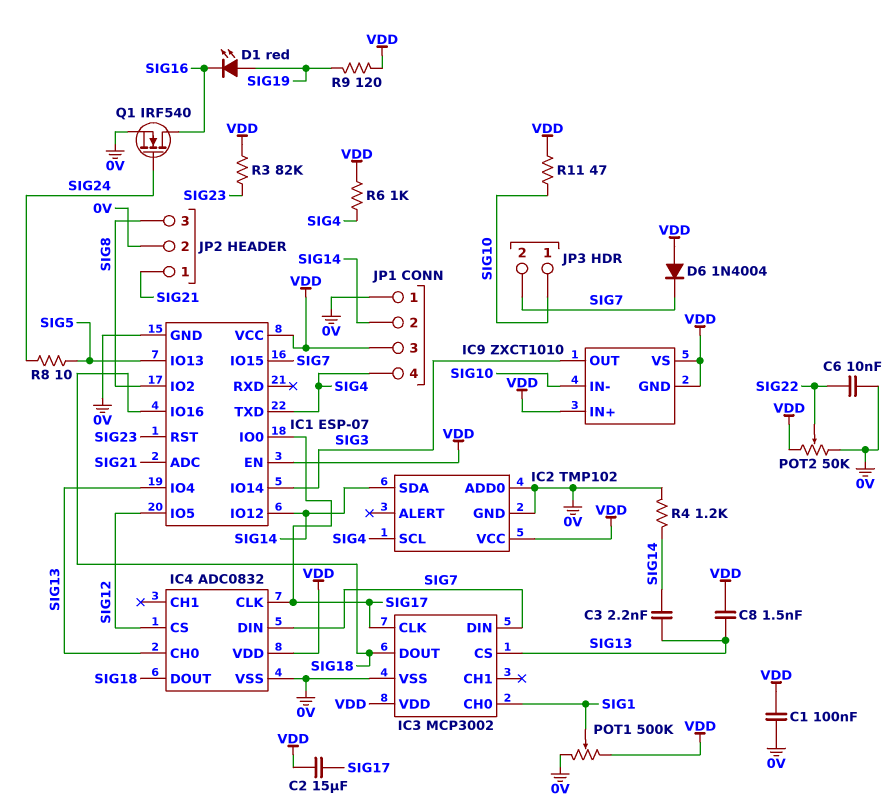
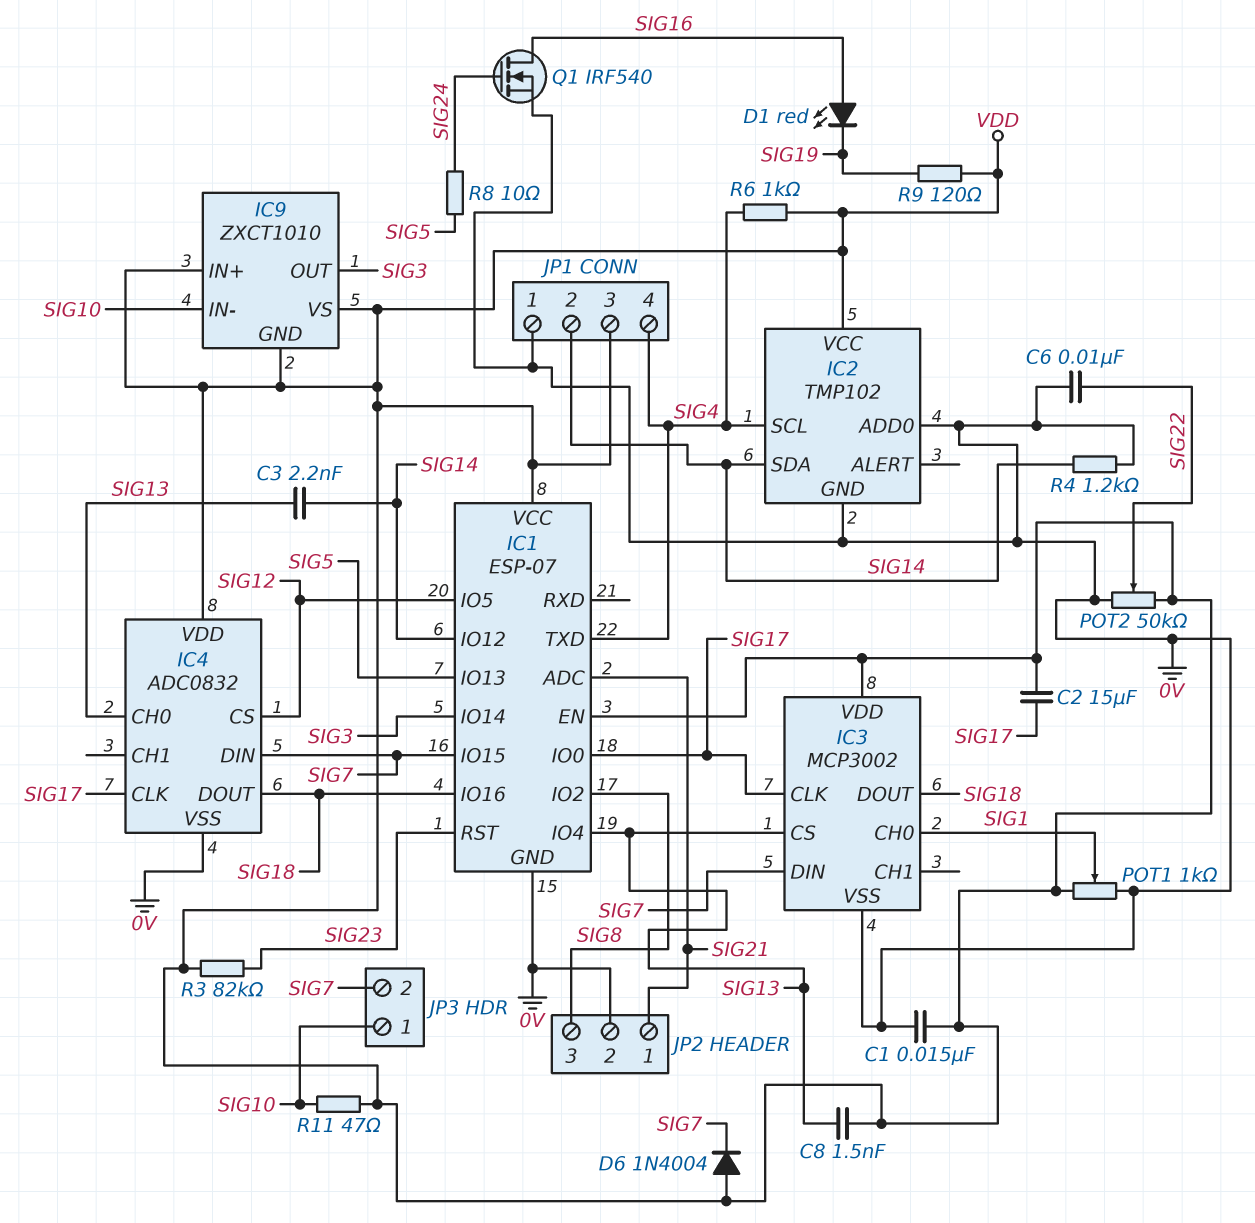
C1: 100nF (0V, VDD) -> 15nF (0V, VDD)
D1: LED red (A SIG19, K SIG16) -> LED red (A SIG16, K SIG19)
POT1: 500k (0V, VDD, wiper SIG1) -> 1k (0V, VDD, wiper SIG1)

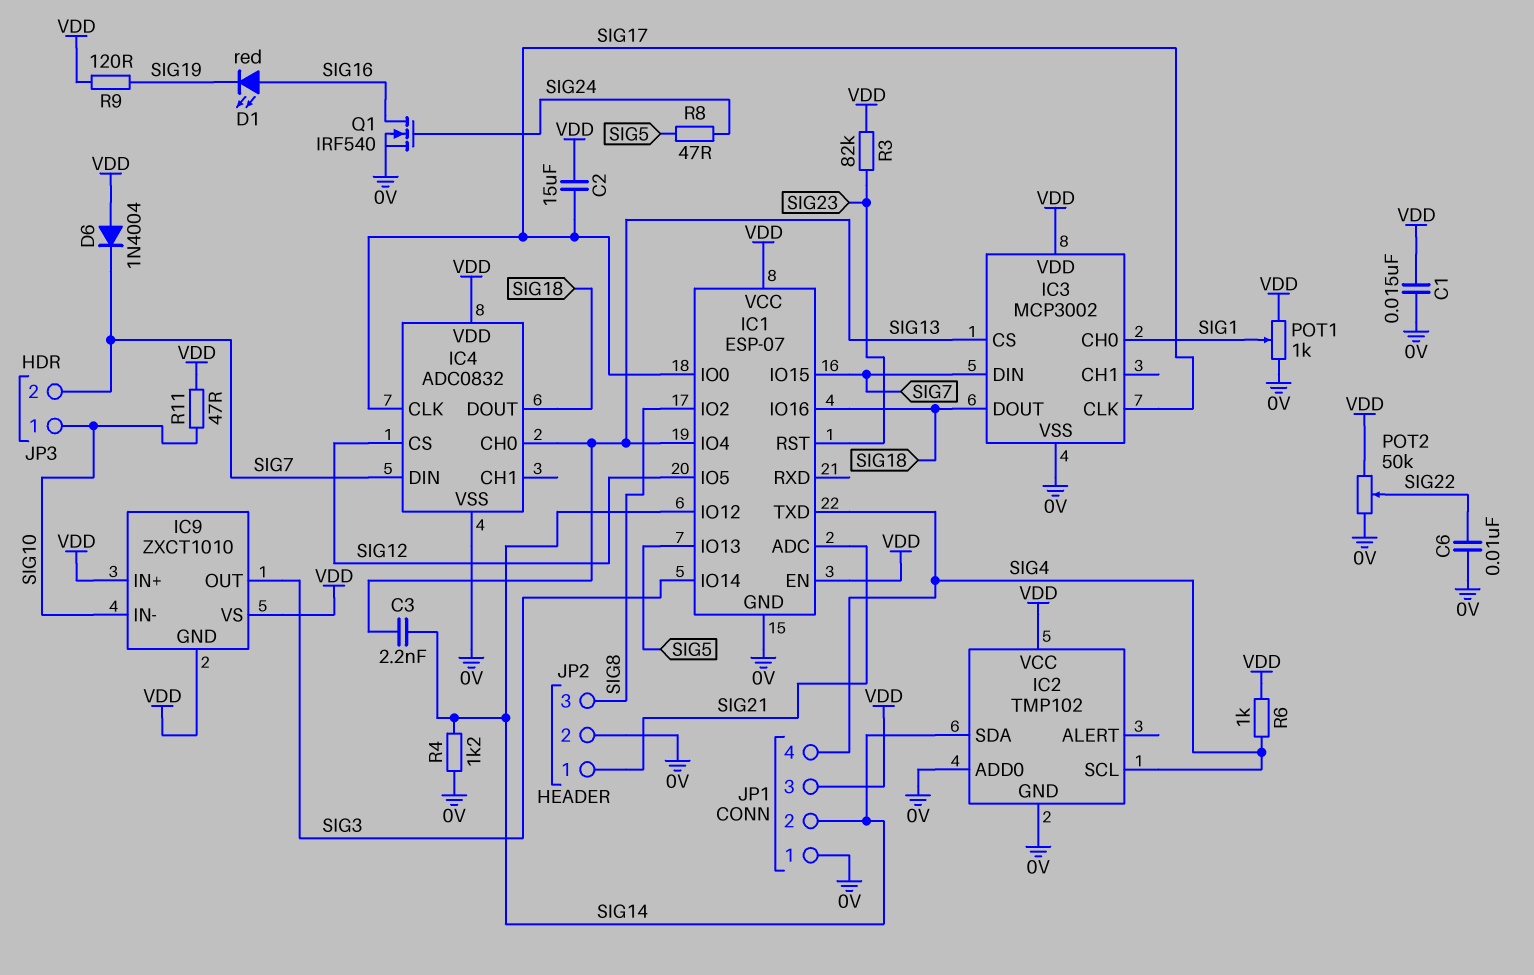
C8: 1.5nF (SIG13, VDD) -> none
R8: 10 (SIG5, SIG24) -> 47 (SIG5, SIG24)

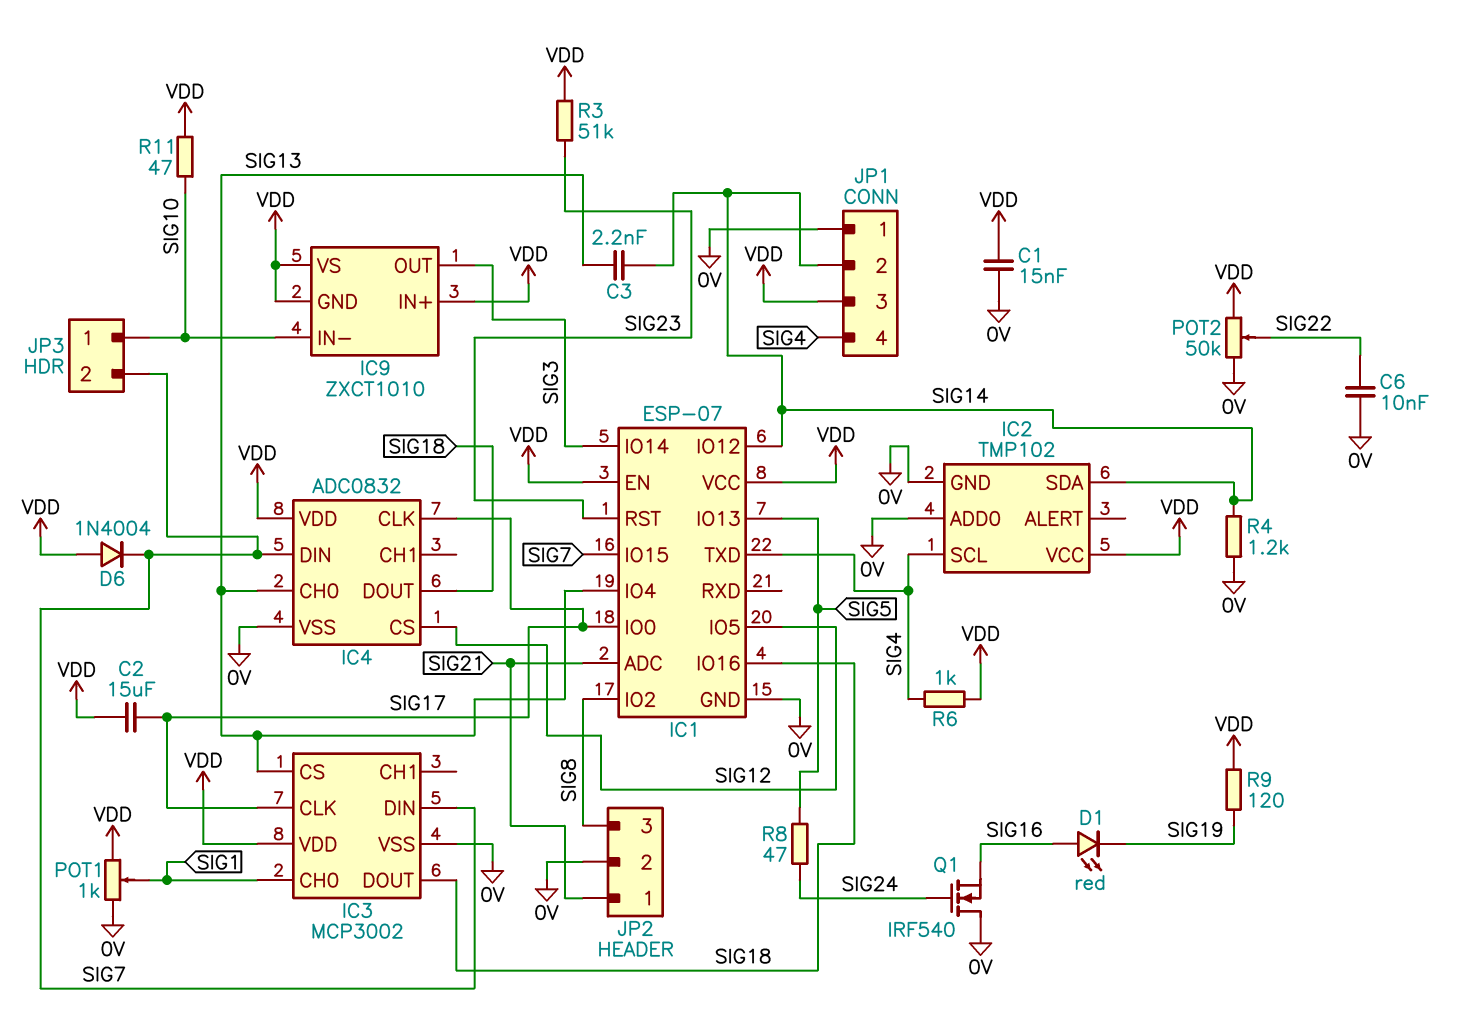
Q1: NMOS IRF540 (G SIG24, D SIG16, S 0V) -> NMOS IRF540 (G SIG24, D 0V, S SIG16)
R3: 82k (SIG23, VDD) -> 51k (SIG23, VDD)

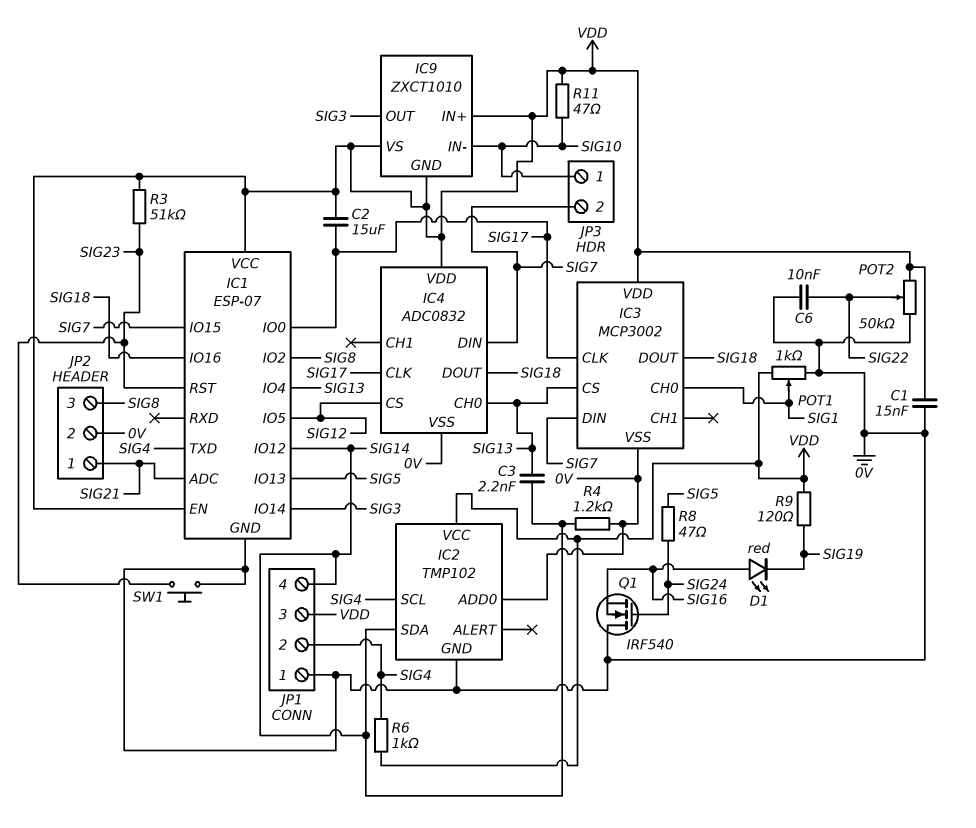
D6: diode 1N4004 (A VDD, K SIG7) -> none
JP1 pin 2: SIG14 -> SIG4
JP1 pin 4: SIG4 -> SIG14
SW1: none -> button (0V, SIG23)

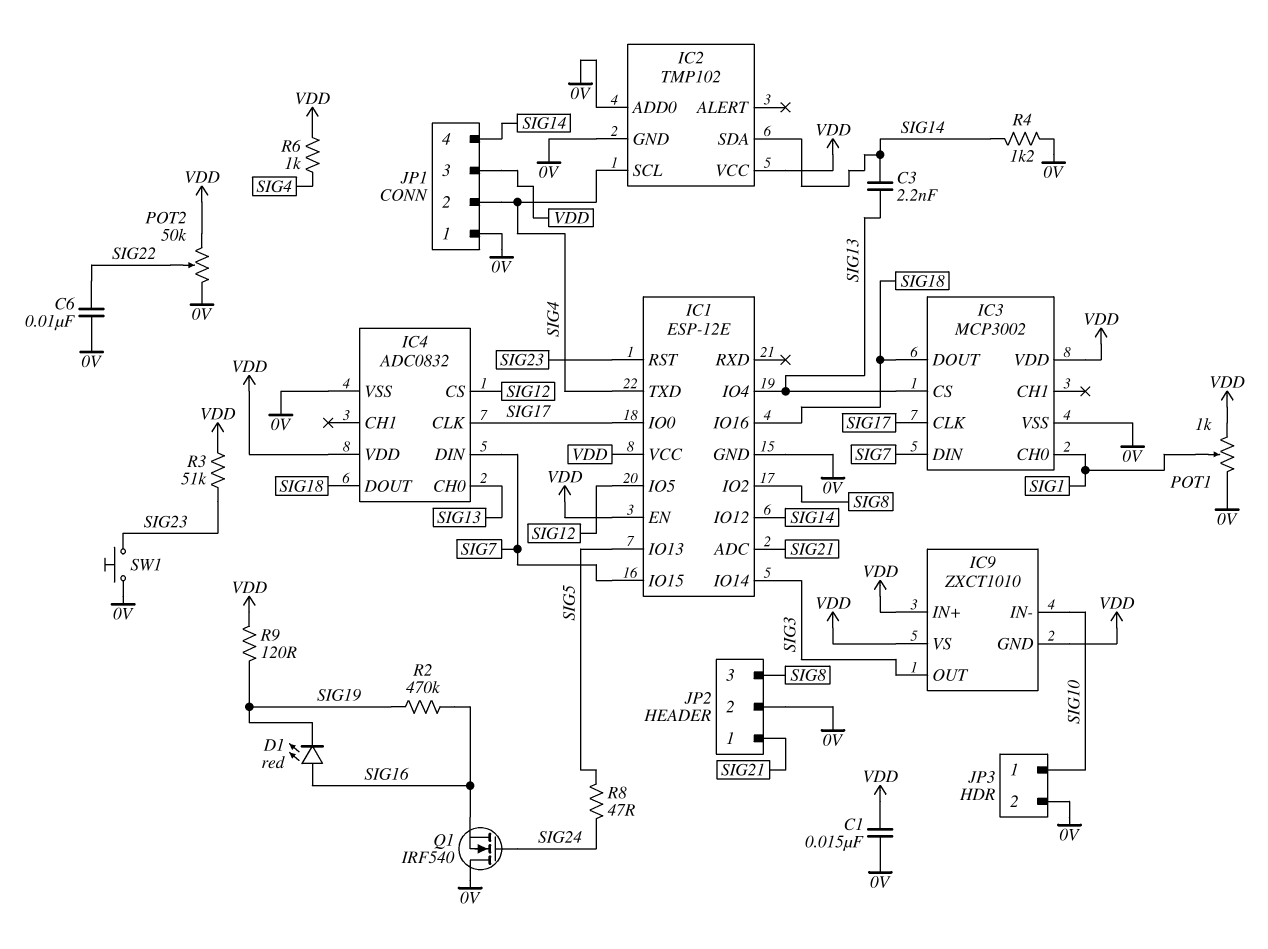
C2: 15uF (SIG17, VDD) -> none
IC1: ESP-07 -> ESP-12E
JP3 pin 2: SIG7 -> 0V
R2: none -> 470k (SIG16, SIG19)
R11: 47 (SIG10, VDD) -> none

